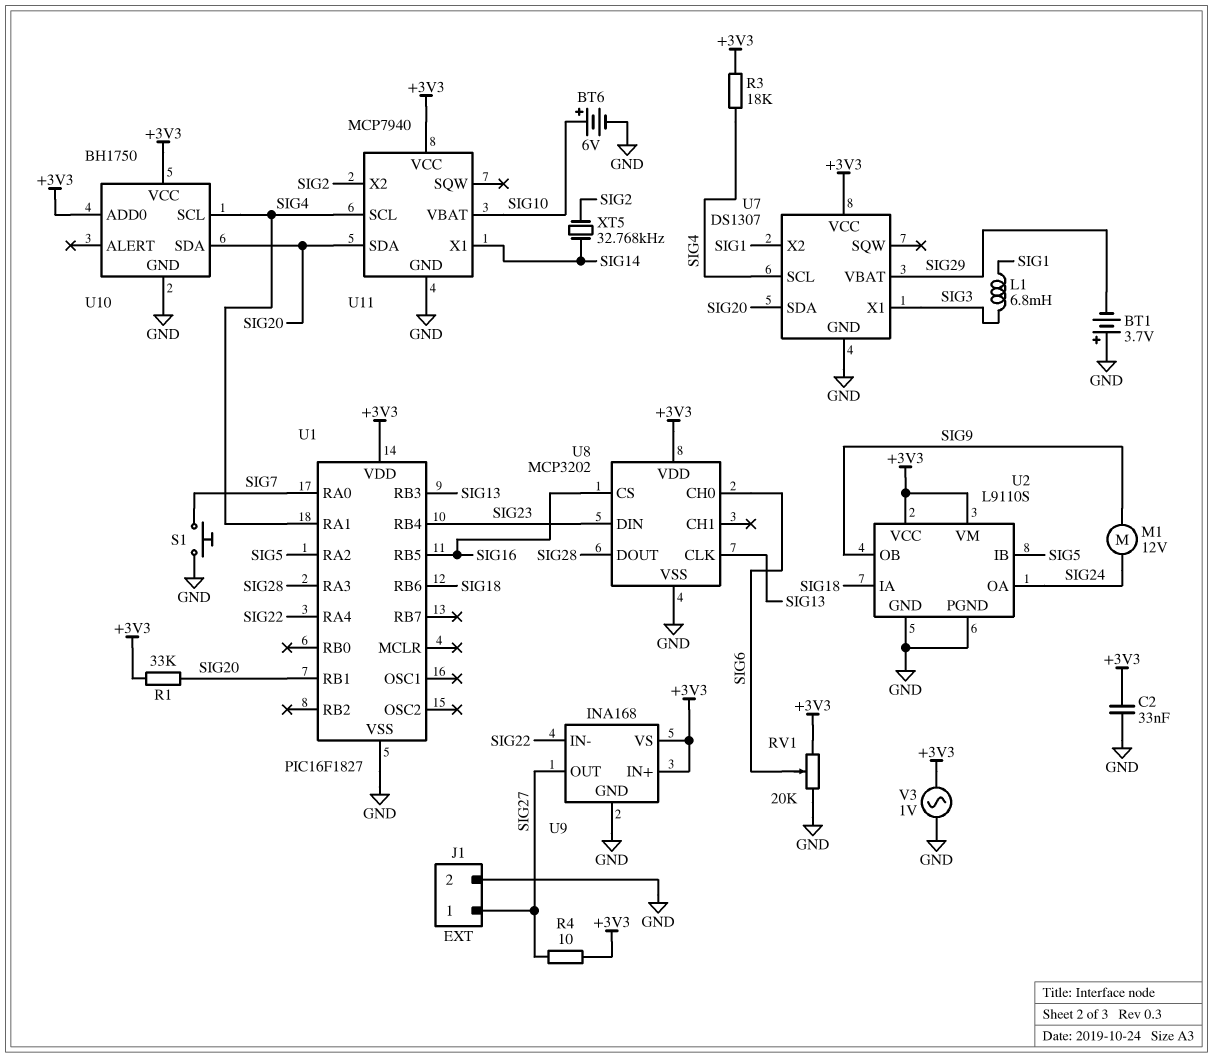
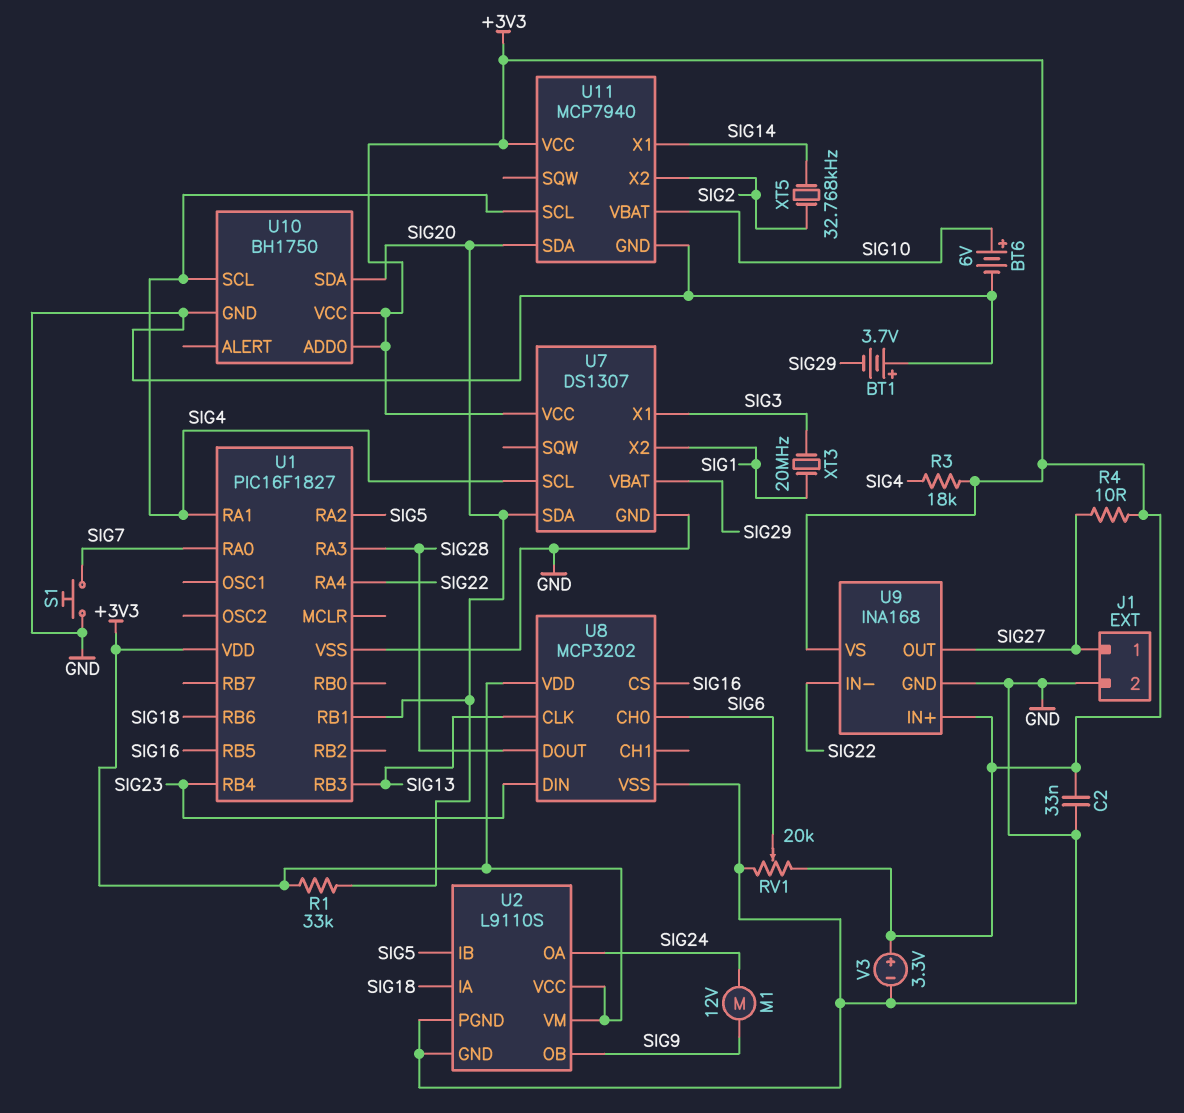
L1: 6.8mH (SIG1, SIG3) -> none
V3: AC 1V (+3V3, GND) -> 3.3V (plus +3V3, minus GND)
XT3: none -> 20MHz (SIG1, SIG3)

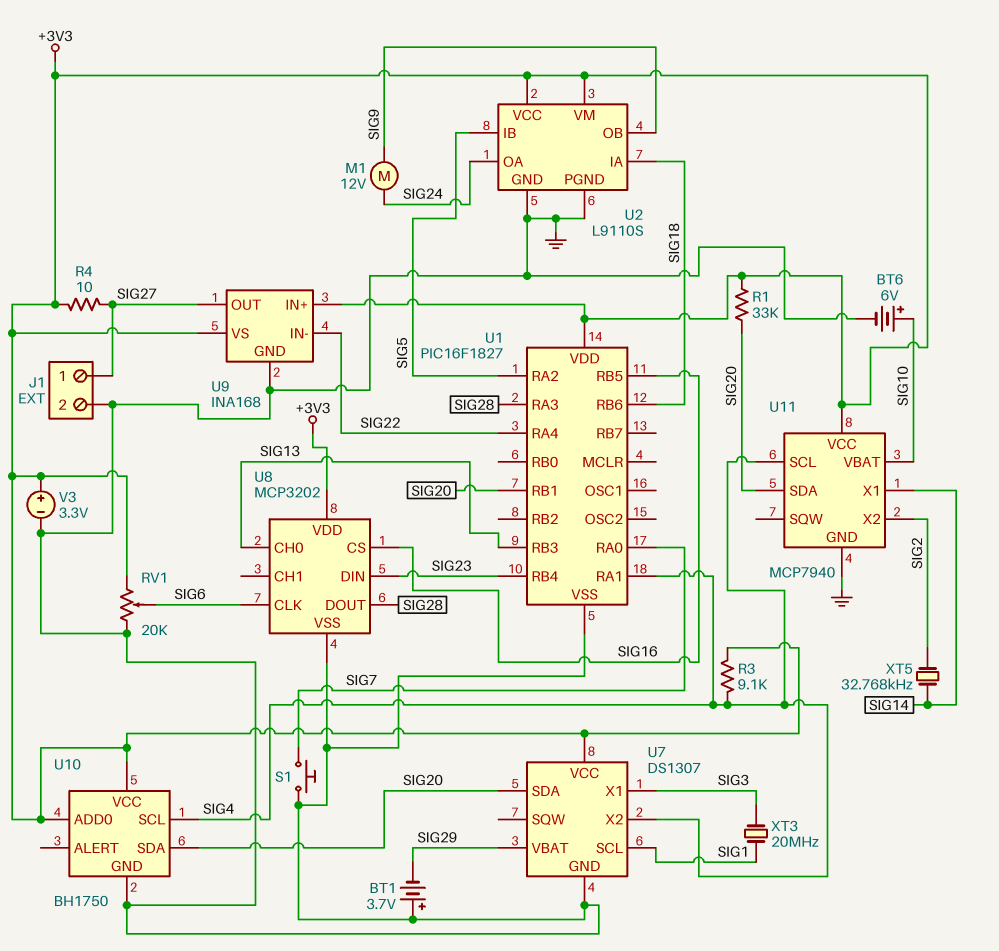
C2: 33nF (+3V3, GND) -> none
R3: 18k (+3V3, SIG4) -> 9.1k (+3V3, SIG4)
U7 pin SCL: SIG4 -> SIG1
U7 pin X2: SIG1 -> SIG4
U8 pin CH0: SIG6 -> SIG13
U8 pin CLK: SIG13 -> SIG6

